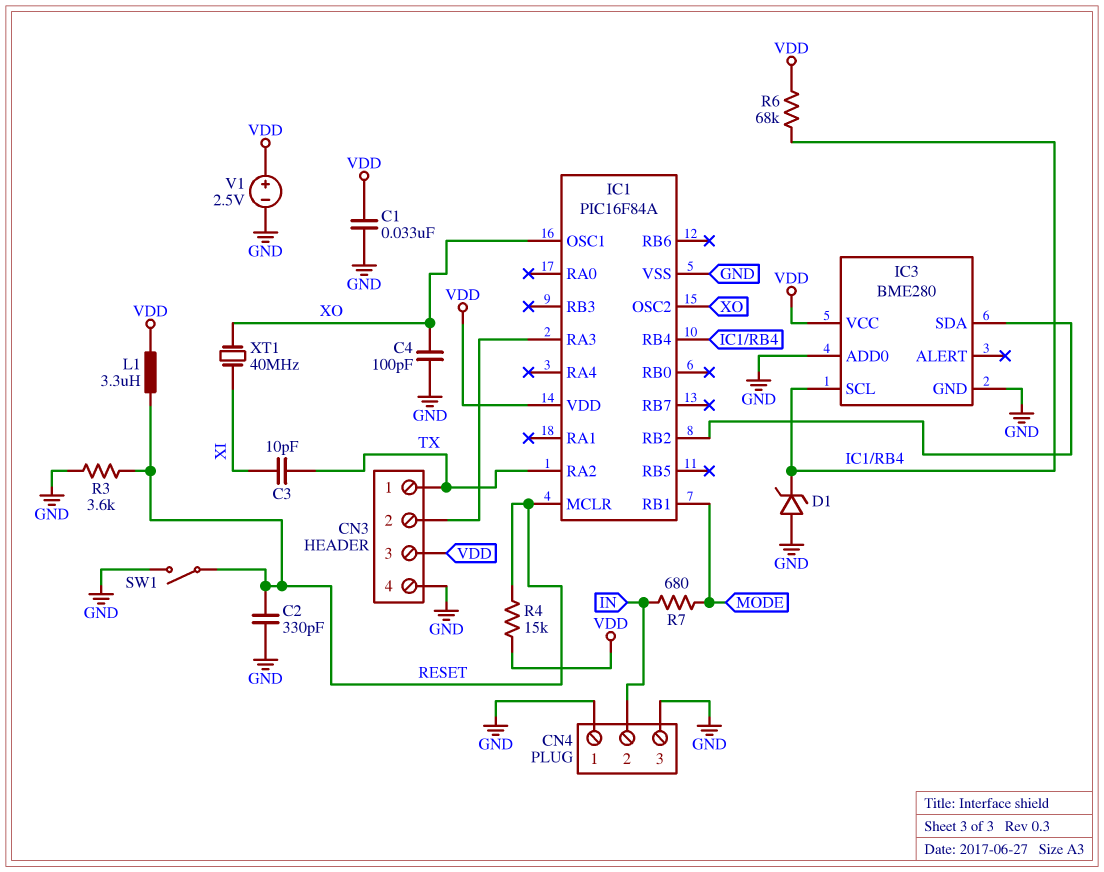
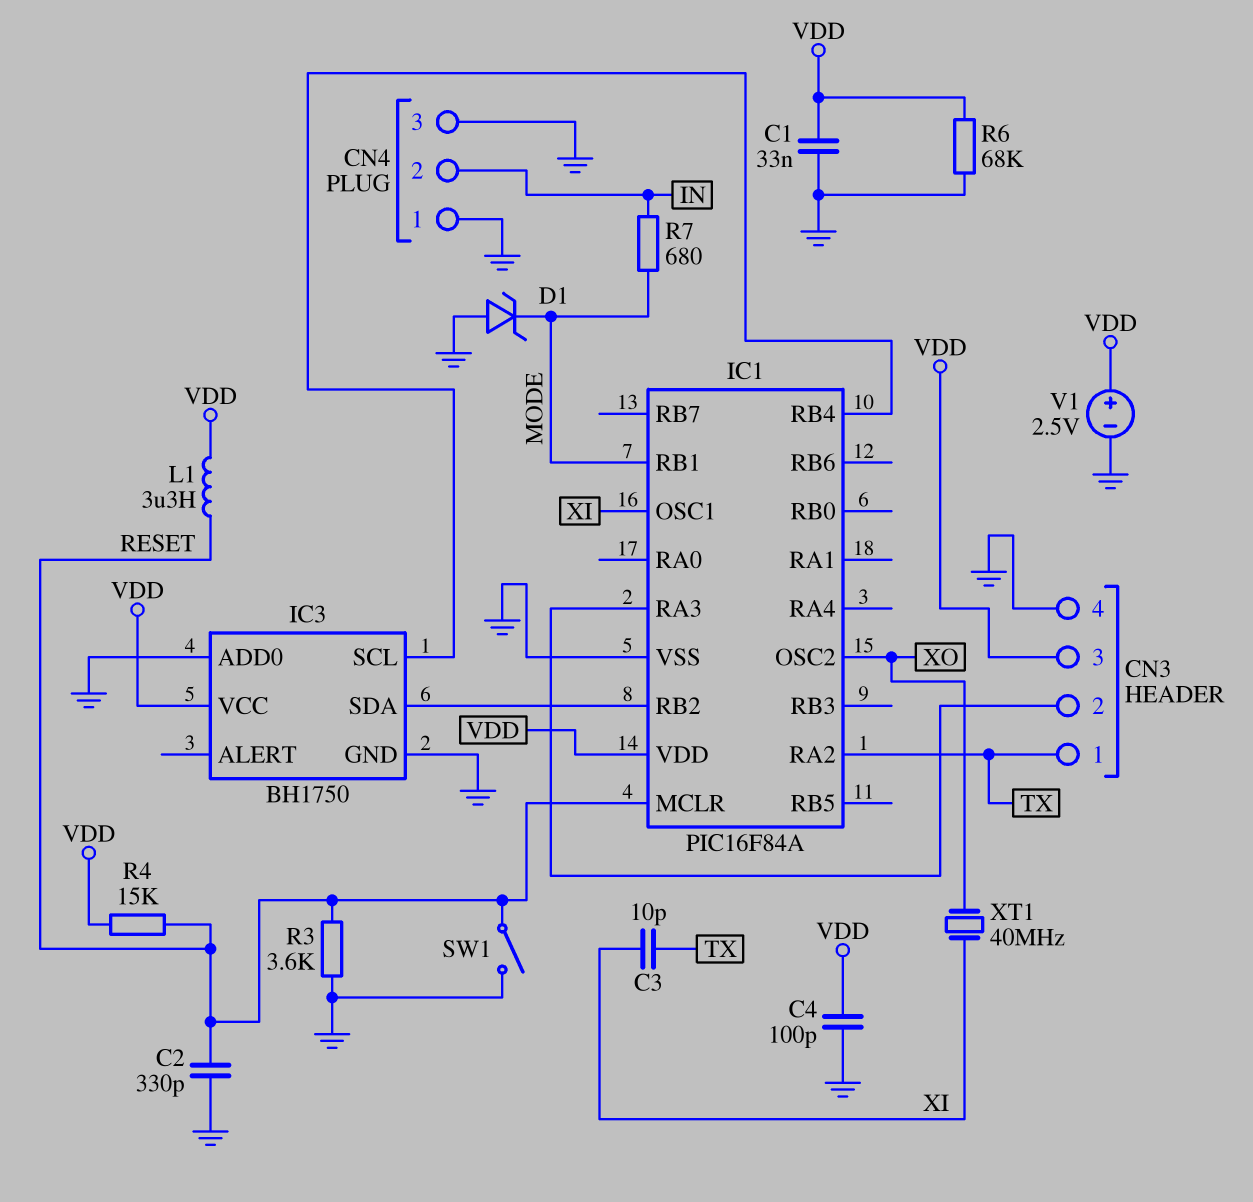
C4: 100pF (GND, XO) -> 100pF (GND, VDD)
D1: zener (A GND, K IC1/RB4) -> zener (A GND, K MODE)
IC1 pin OSC1: XO -> XI
IC3: BME280 -> BH1750
R6: 68k (IC1/RB4, VDD) -> 68k (GND, VDD)

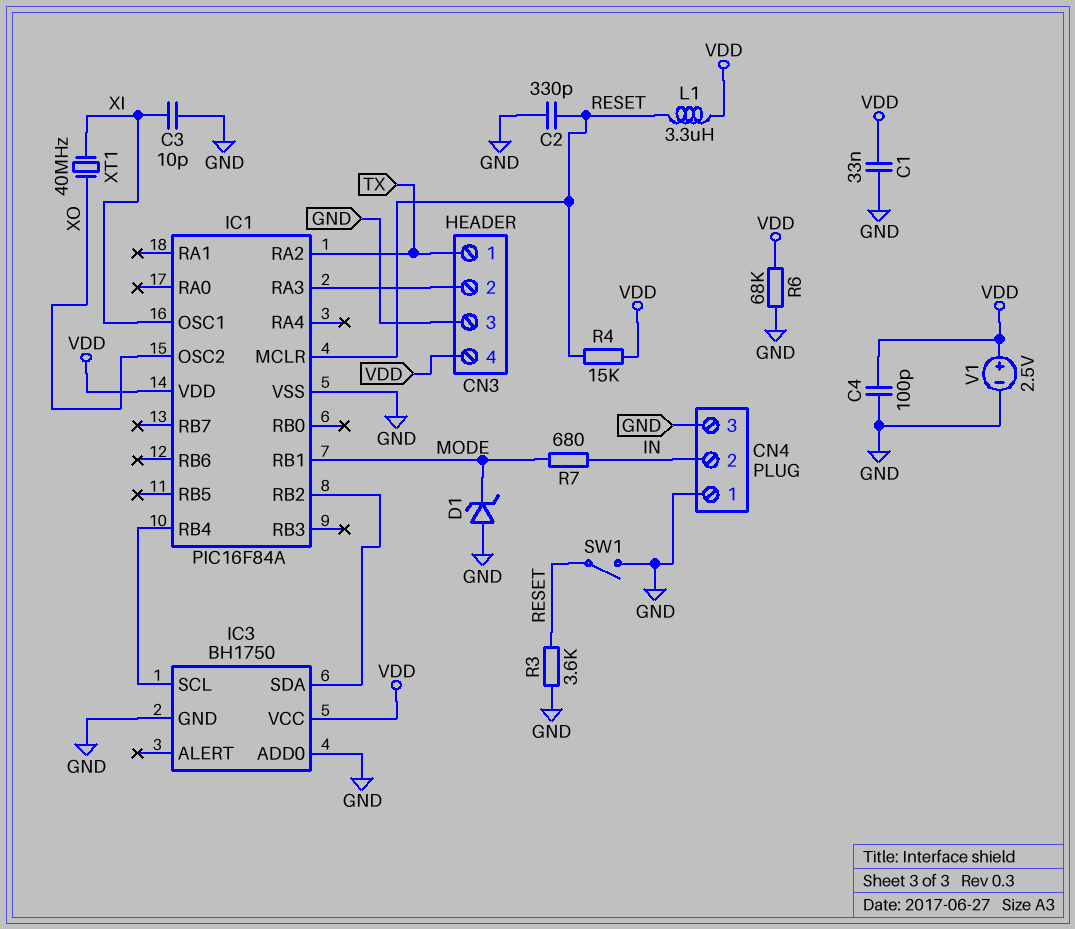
C3: 10pF (TX, XI) -> 10pF (GND, XI)
CN3 pin 3: VDD -> GND
CN3 pin 4: GND -> VDD

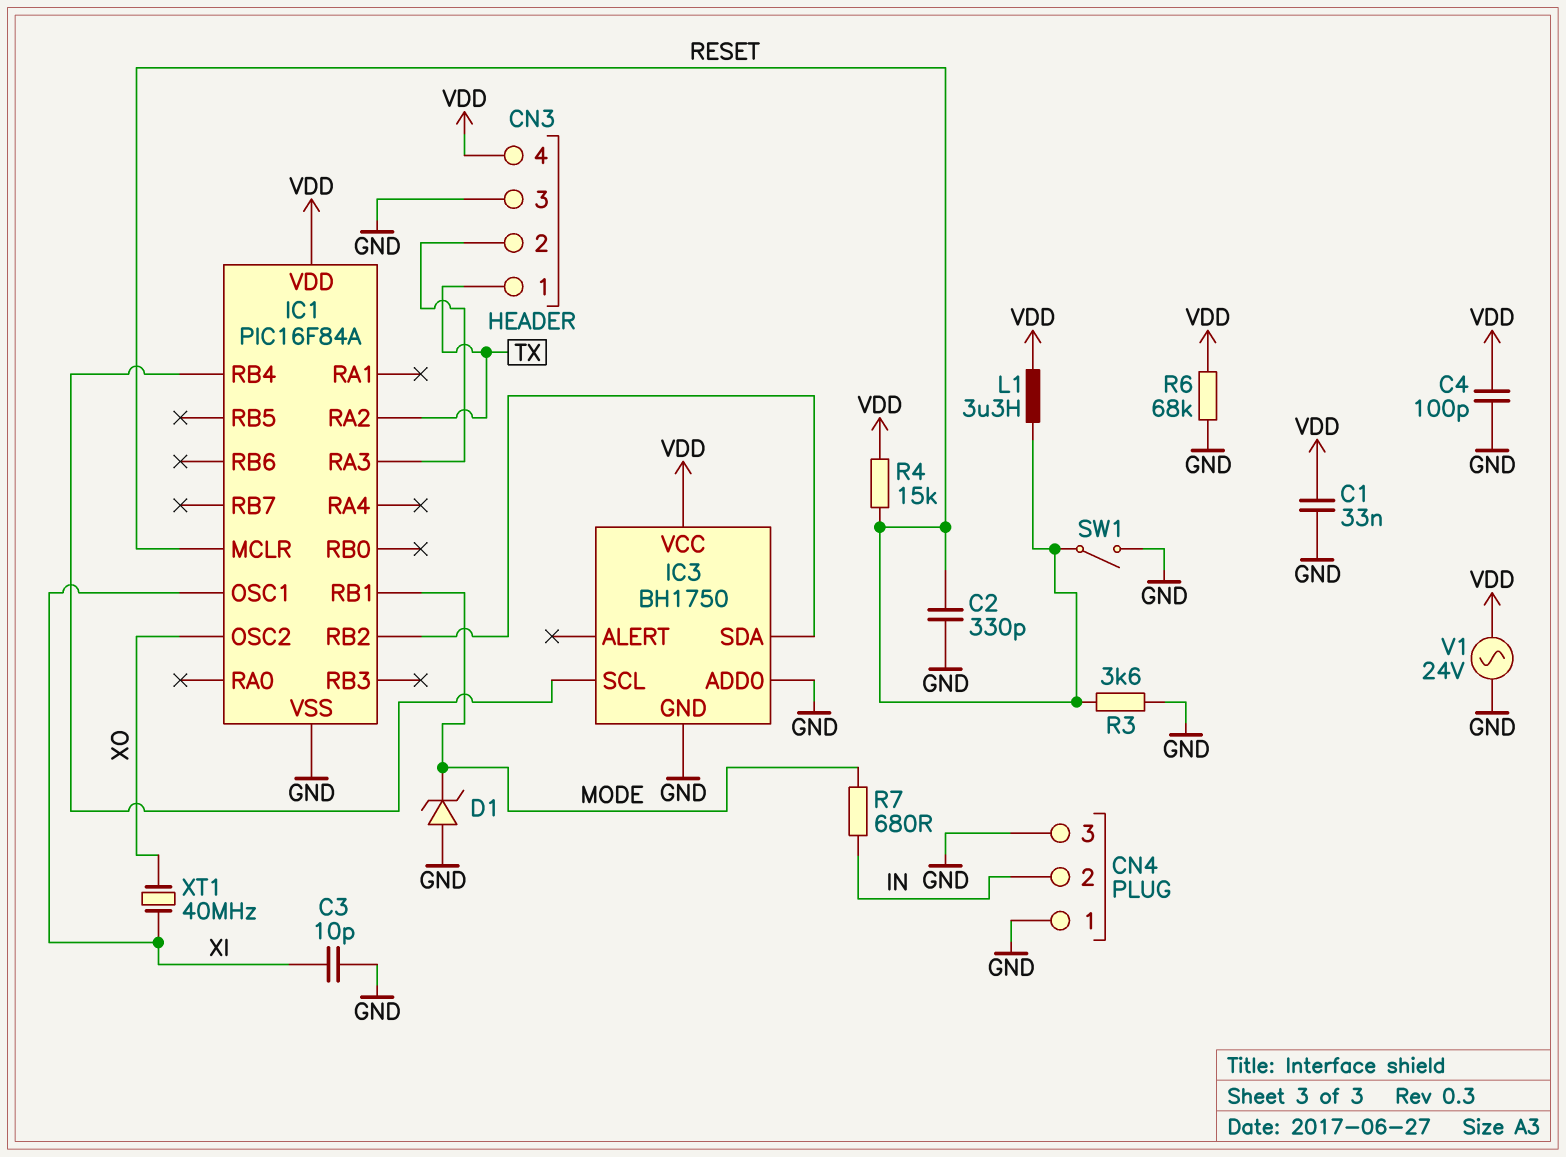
V1: 2.5V (plus VDD, minus GND) -> AC 24V (GND, VDD)

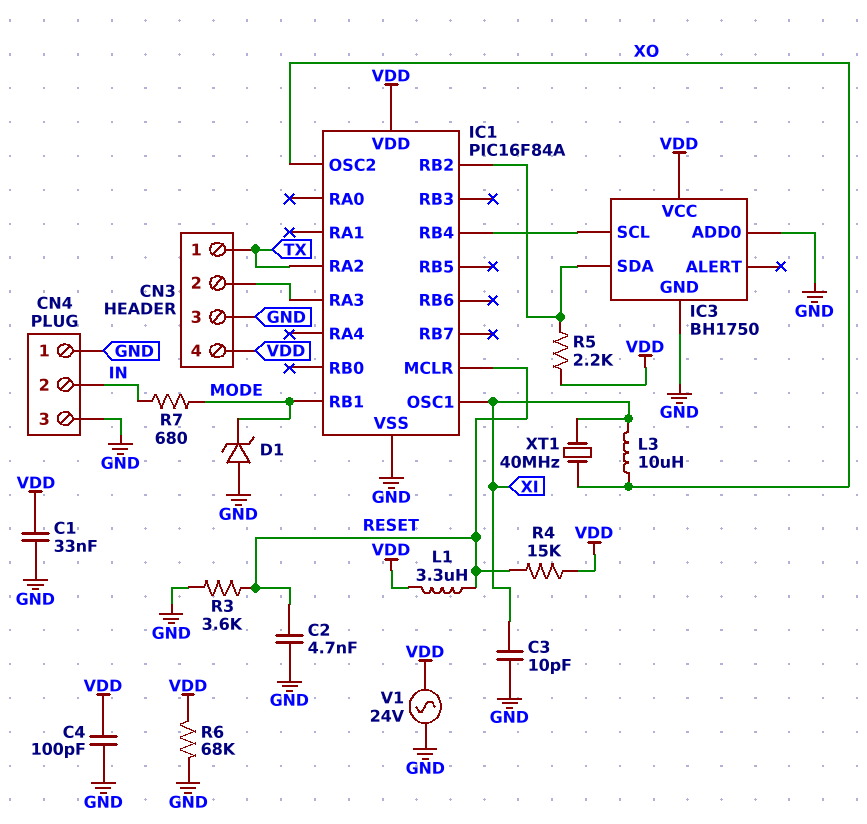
C2: 330pF (GND, RESET) -> 4.7nF (GND, RESET)
L3: none -> 10uH (XI, XO)
R5: none -> 2.2k (IC1/RB2, VDD)
SW1: switch (GND, RESET) -> none

